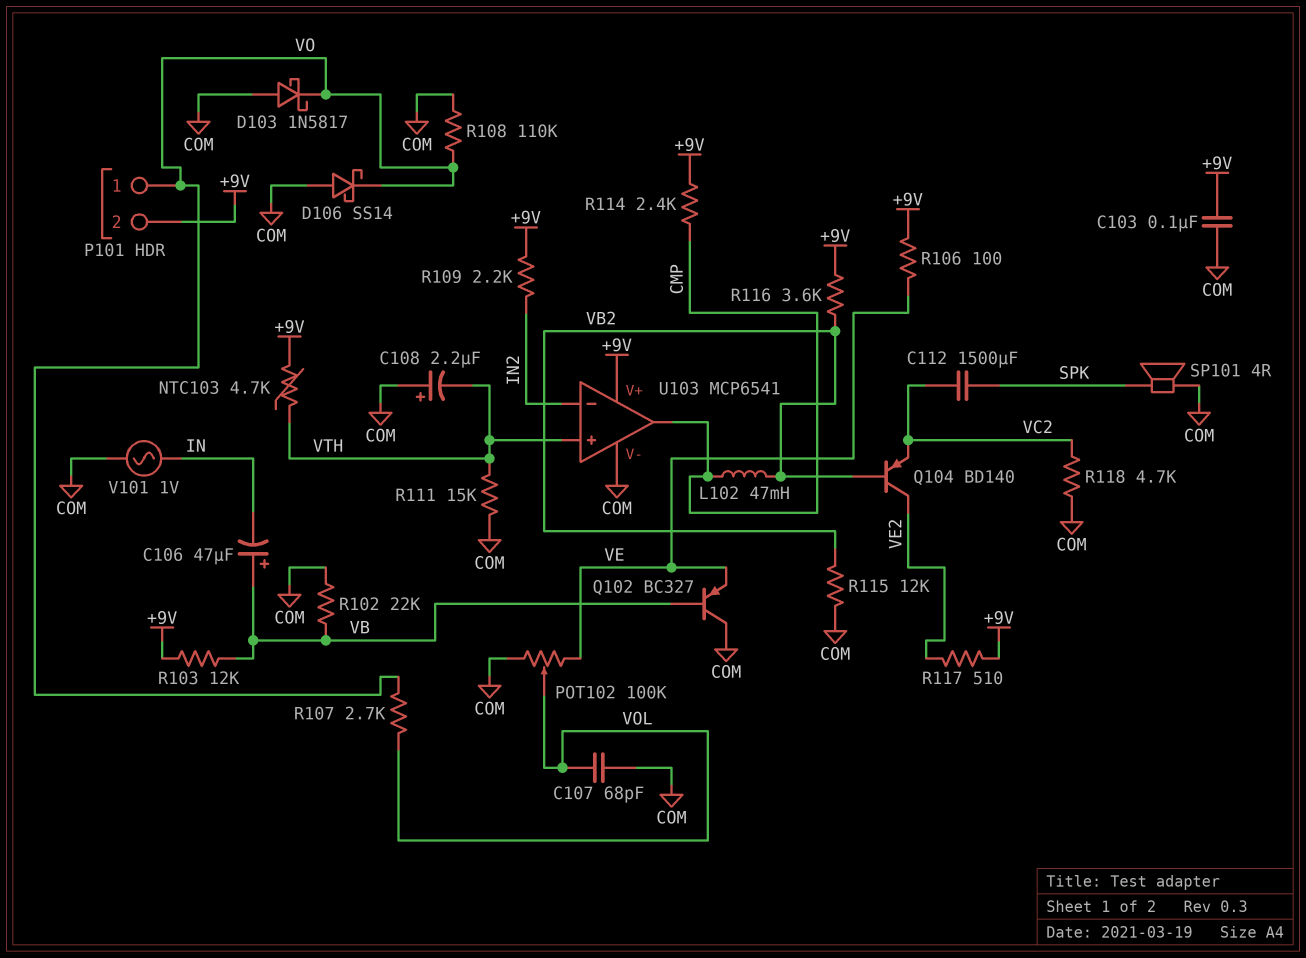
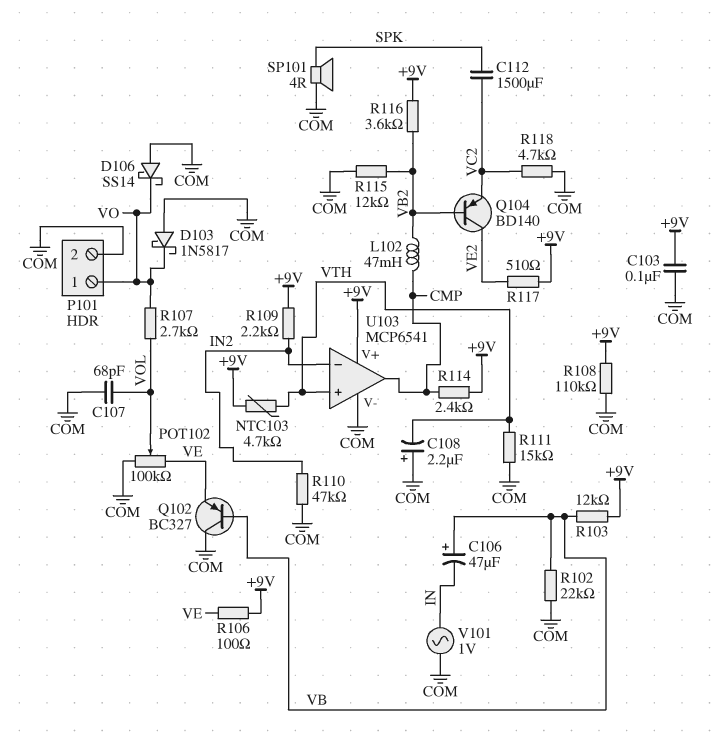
P101 pin 2: +9V -> COM
R108: 110k (COM, VO) -> 110k (+9V, COM)
R110: none -> 47k (COM, IN2)

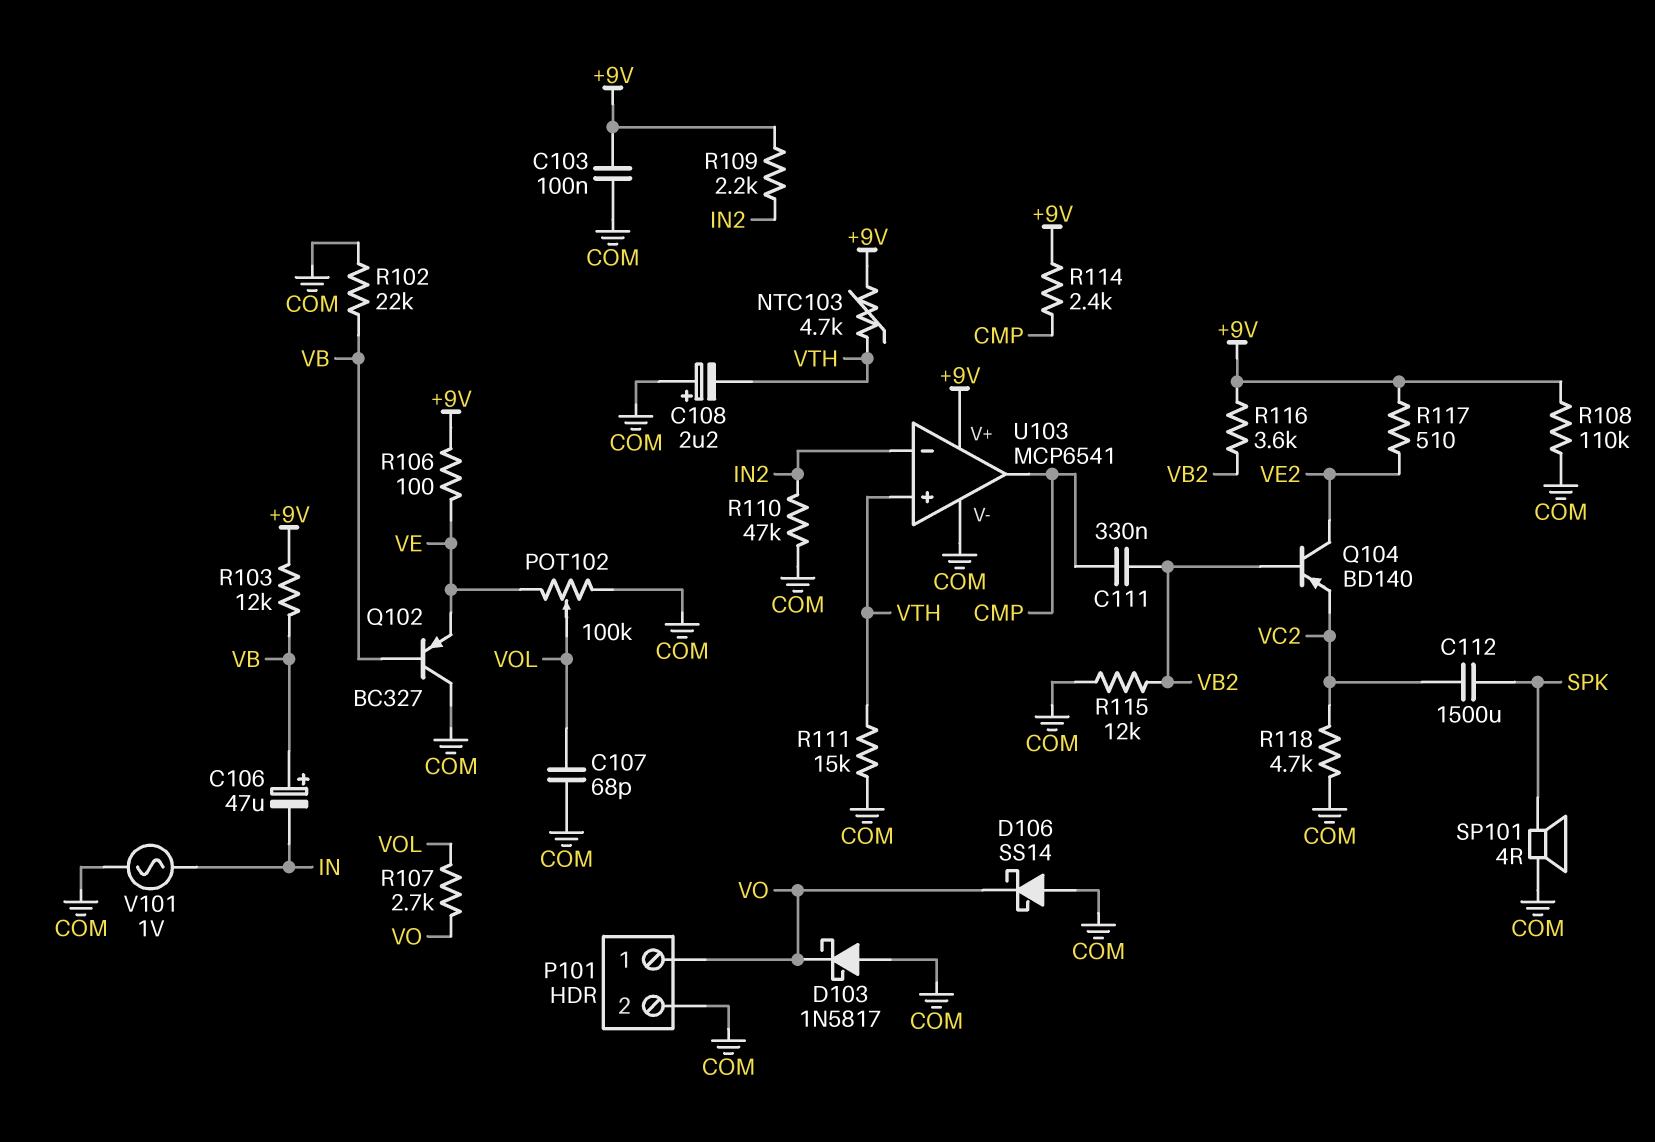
C111: none -> 330nF (CMP, VB2)
L102: 47mH (CMP, VB2) -> none

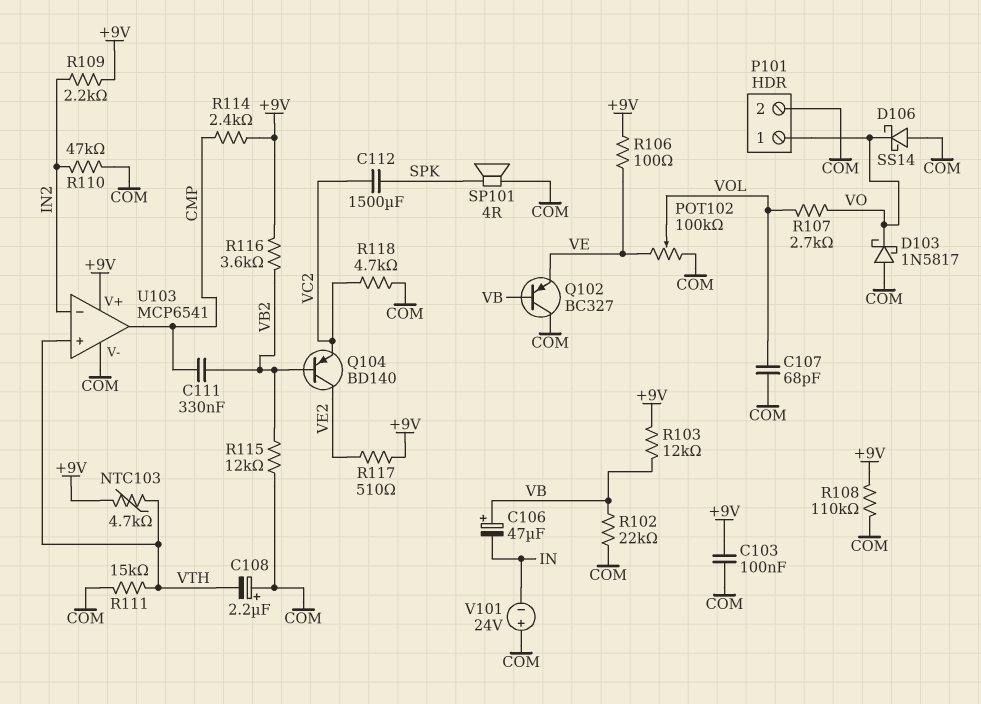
V101: AC 1V (COM, IN) -> 24V (plus COM, minus IN)

